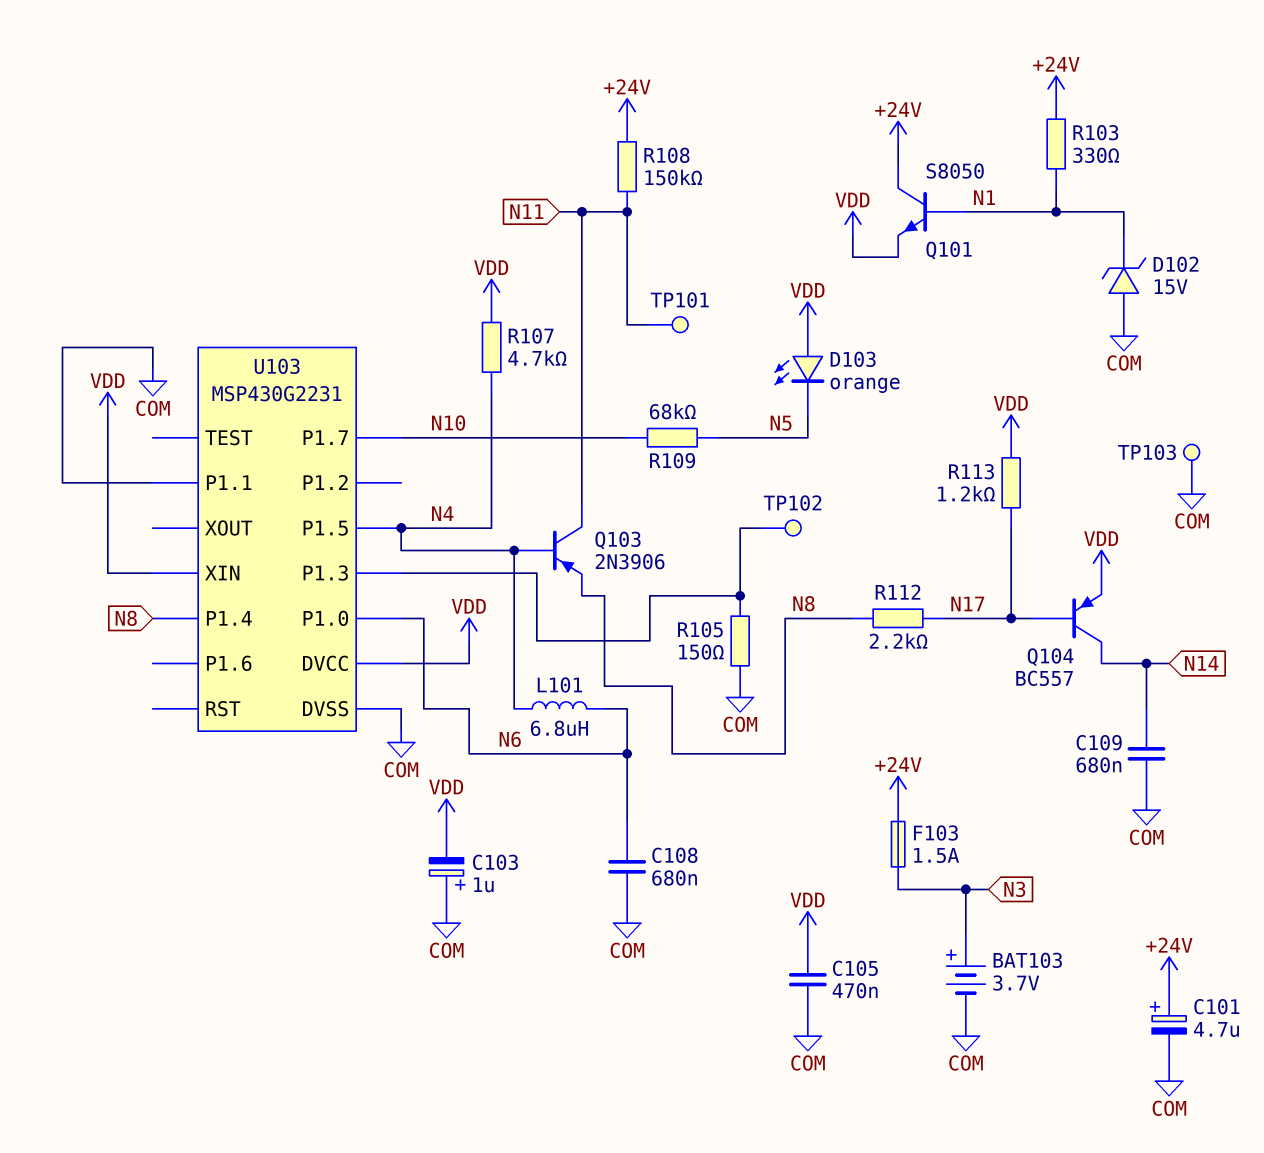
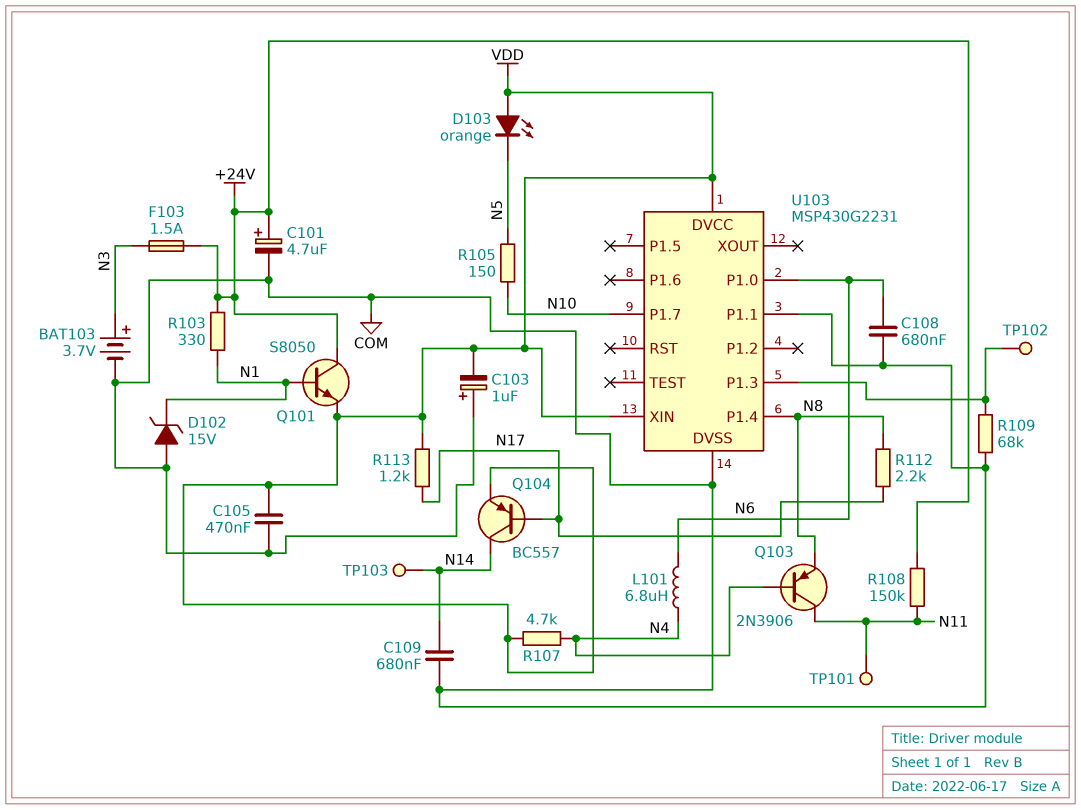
R105: 150 (COM, U103/P1.3) -> 150 (N5, N10)
R109: 68k (N5, N10) -> 68k (COM, U103/P1.3)
TP103: test point (COM) -> test point (N14)
U103 pin P1.5: N4 -> none

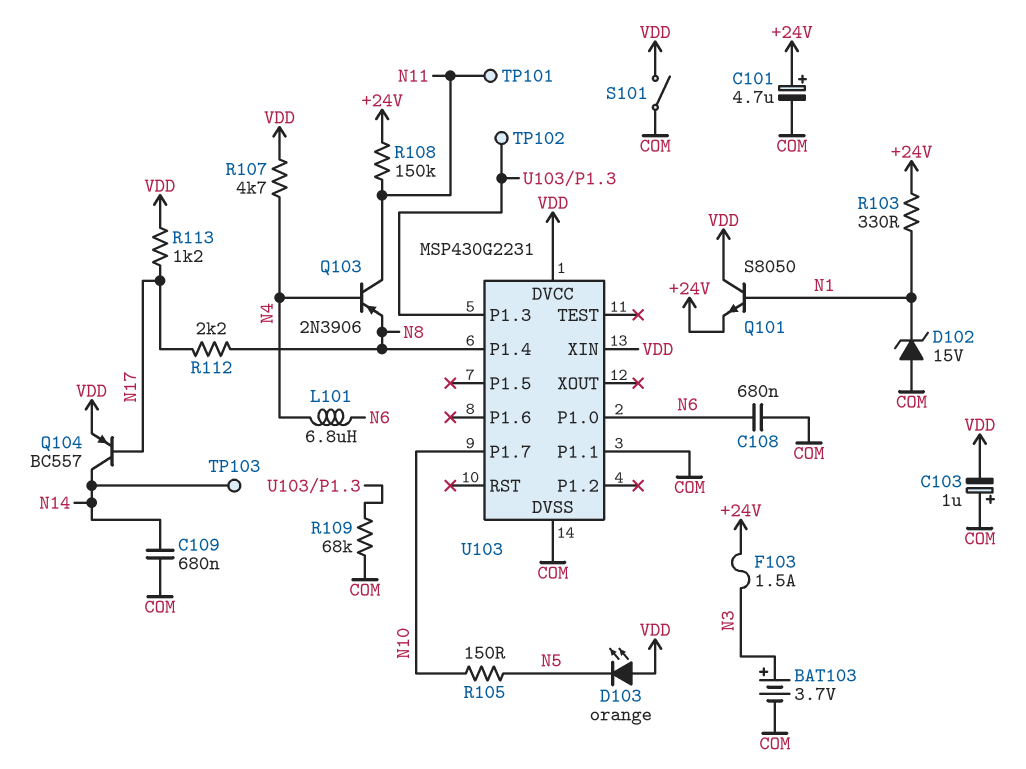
C105: 470nF (COM, VDD) -> none
Q101: NPN S8050 (B N1, C +24V, E VDD) -> NPN S8050 (B N1, C VDD, E +24V)
S101: none -> switch (COM, VDD)

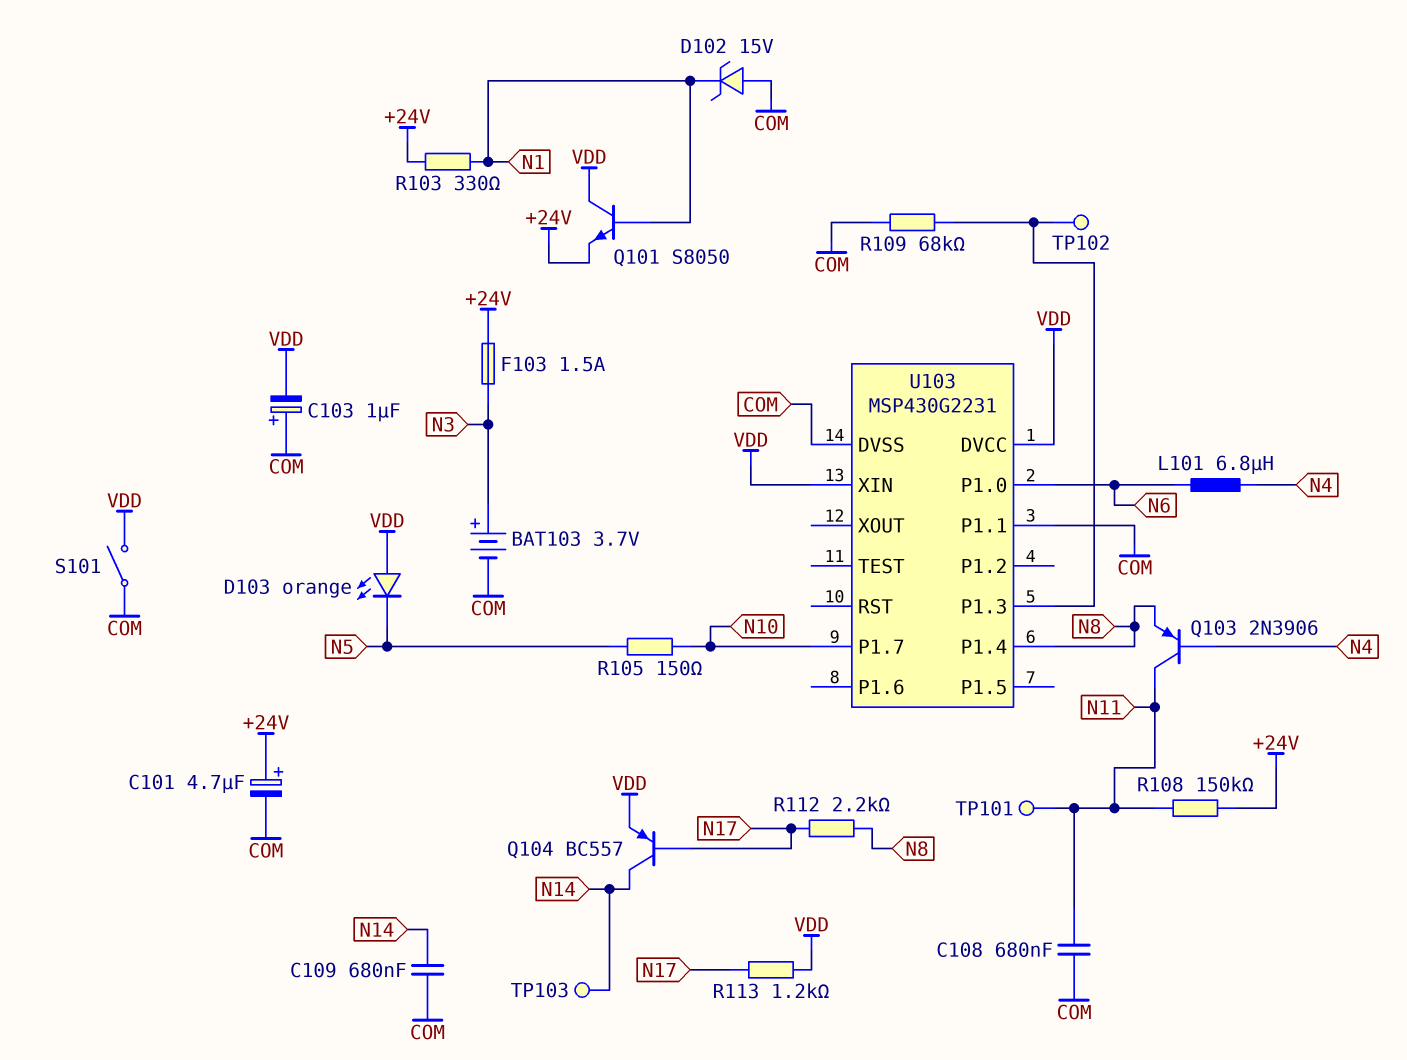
C108: 680nF (COM, N6) -> 680nF (COM, N11)
R107: 4.7k (N4, VDD) -> none

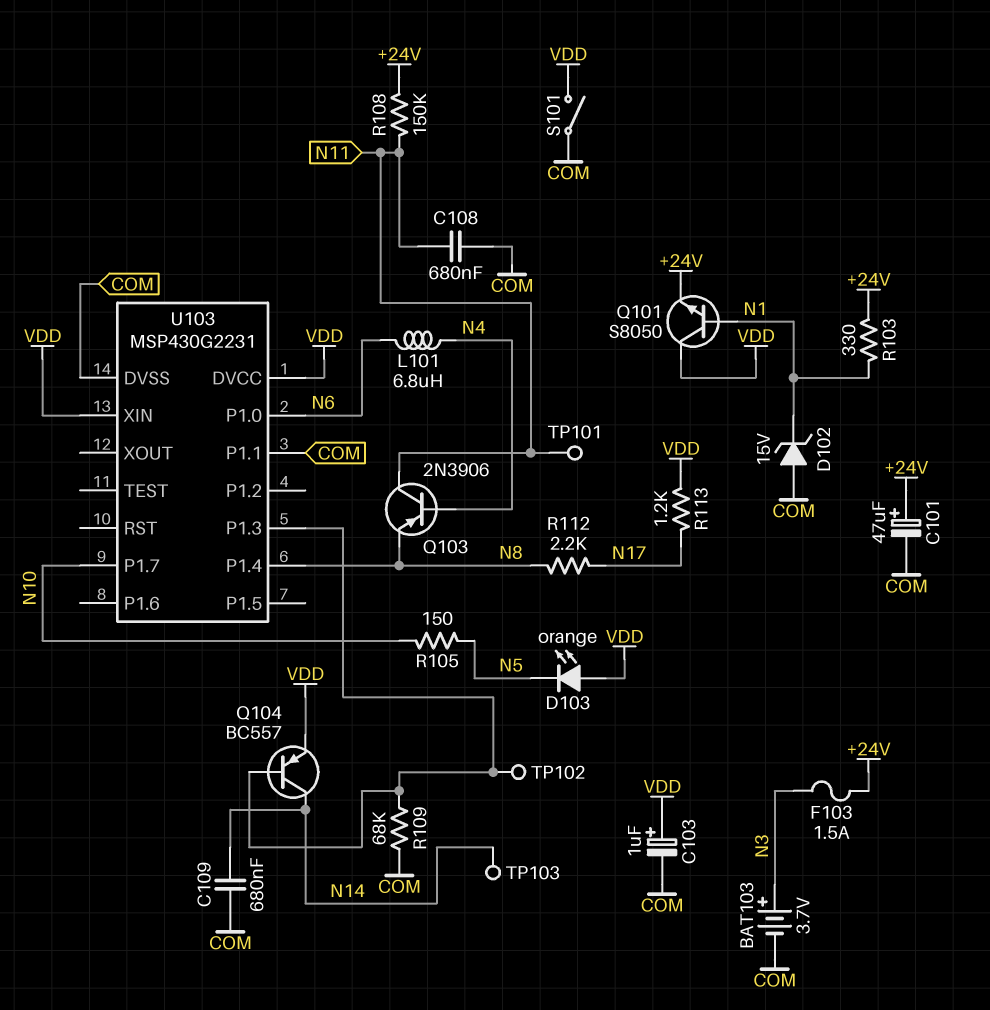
C101: 4.7uF (plus +24V, minus COM) -> 47uF (plus +24V, minus COM)
C103: 1uF (plus COM, minus VDD) -> 1uF (plus VDD, minus COM)
Q104: PNP BC557 (B N17, C N14, E VDD) -> PNP BC557 (B U103/P1.3, C N14, E VDD)

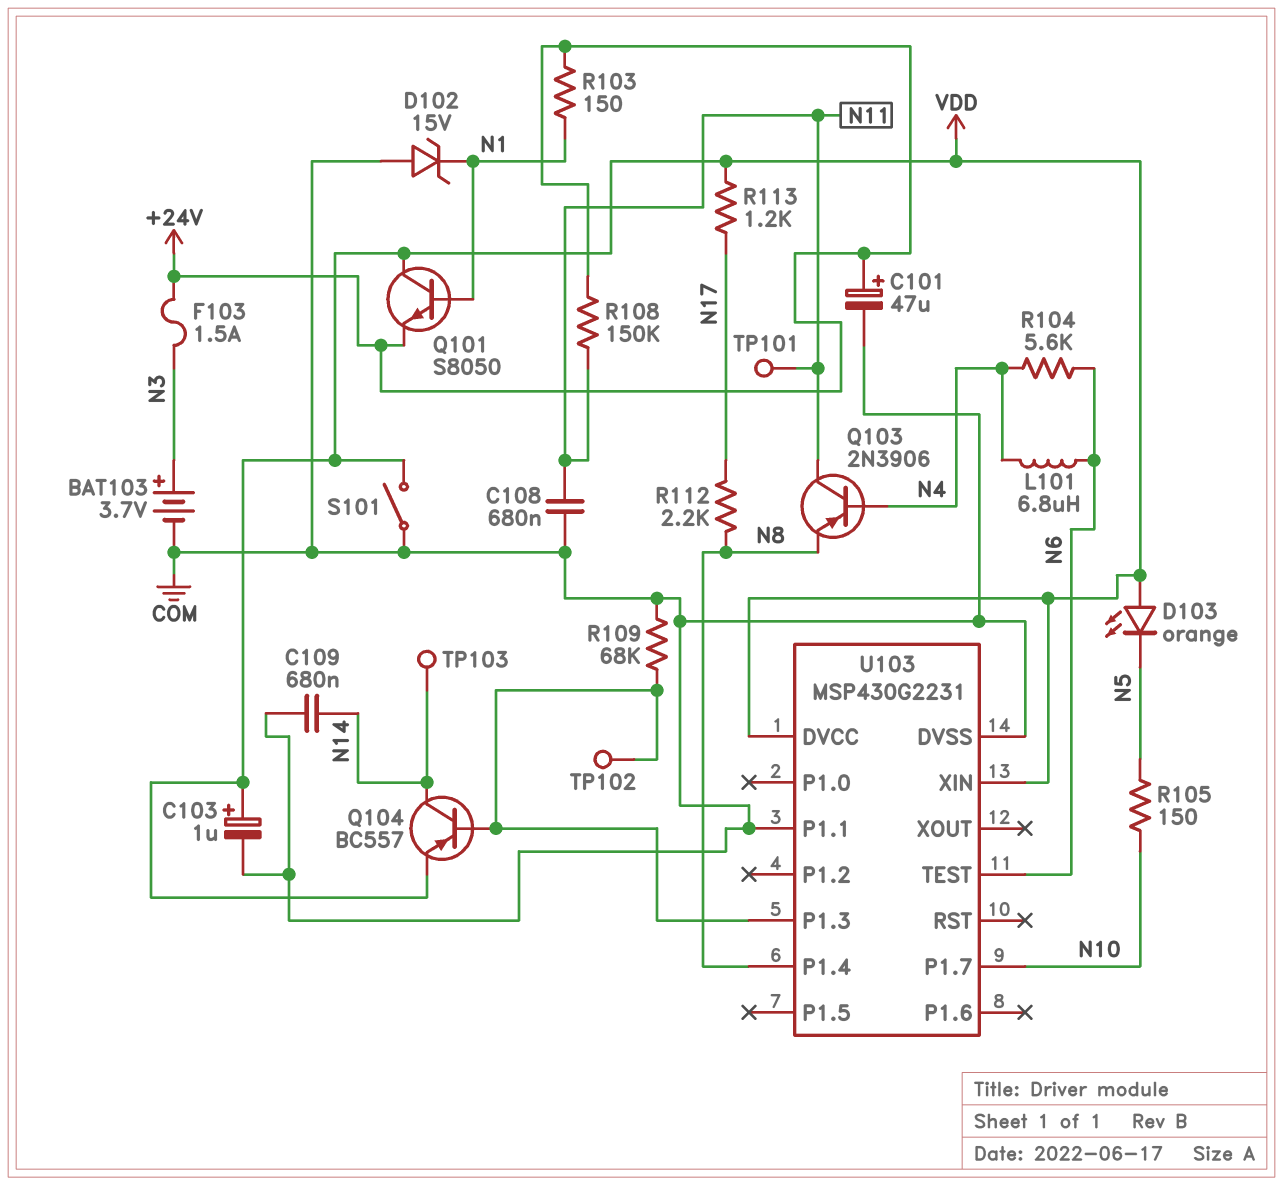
R103: 330 (+24V, N1) -> 150 (+24V, N1)
R104: none -> 5.6k (N4, N6)
U103 pin P1.0: N6 -> none
U103 pin TEST: none -> N6

